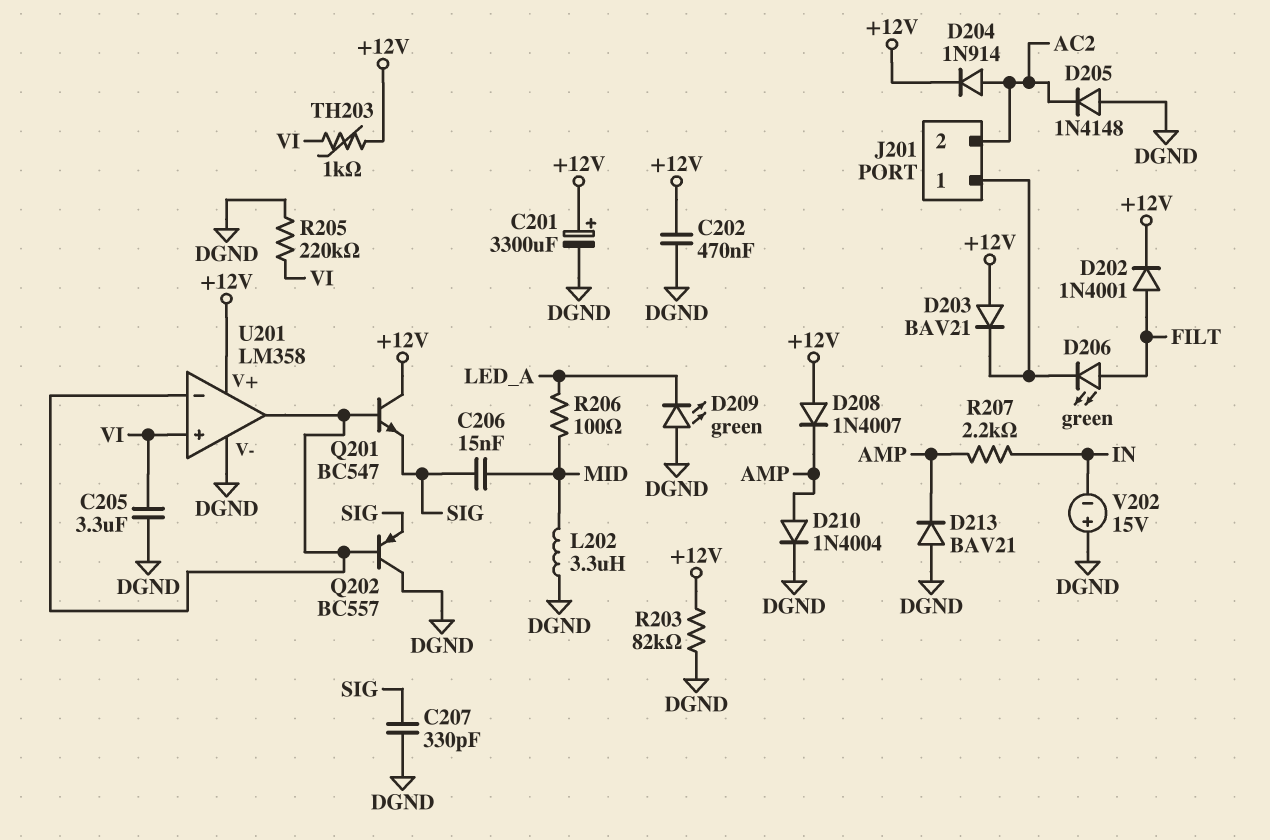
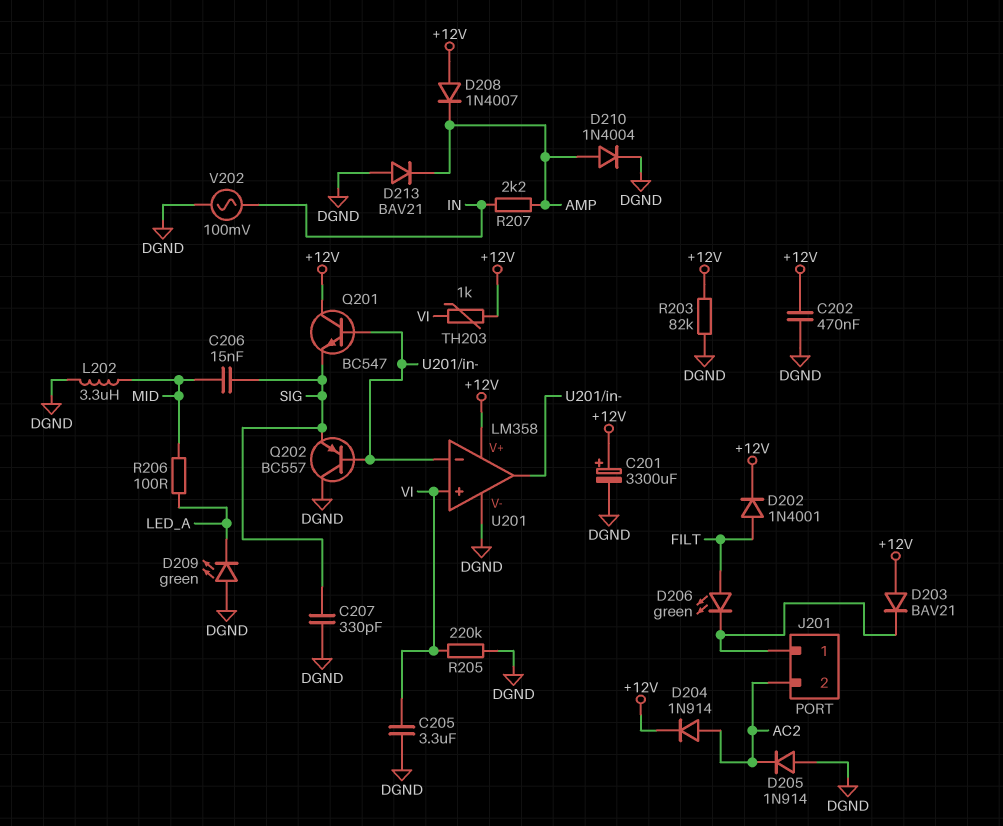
D205: diode 1N4148 (A DGND, K AC2) -> diode 1N914 (A DGND, K AC2)
V202: 15V (plus DGND, minus IN) -> AC 100mV (DGND, IN)

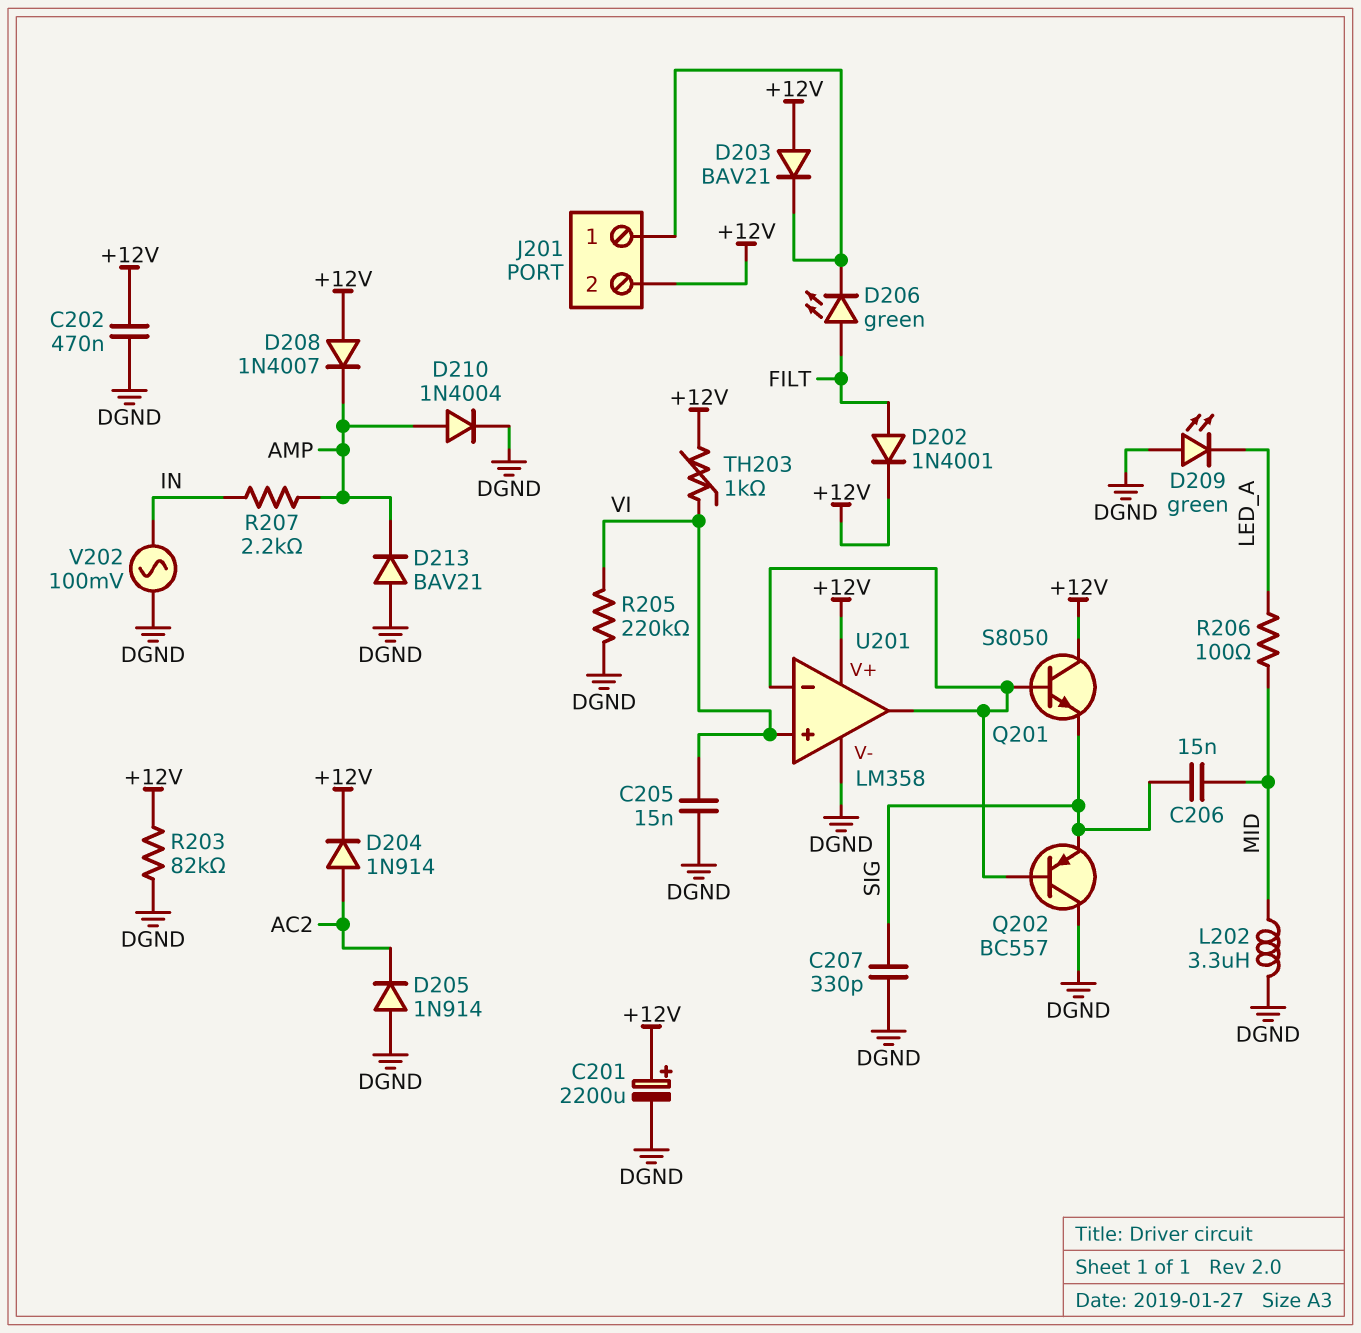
C201: 3300uF (plus +12V, minus DGND) -> 2200uF (plus +12V, minus DGND)
C205: 3.3uF (DGND, VI) -> 15nF (DGND, VI)
J201 pin 2: AC2 -> +12V
Q201: NPN BC547 (B U201/in-, C +12V, E SIG) -> NPN S8050 (B U201/in-, C +12V, E SIG)

